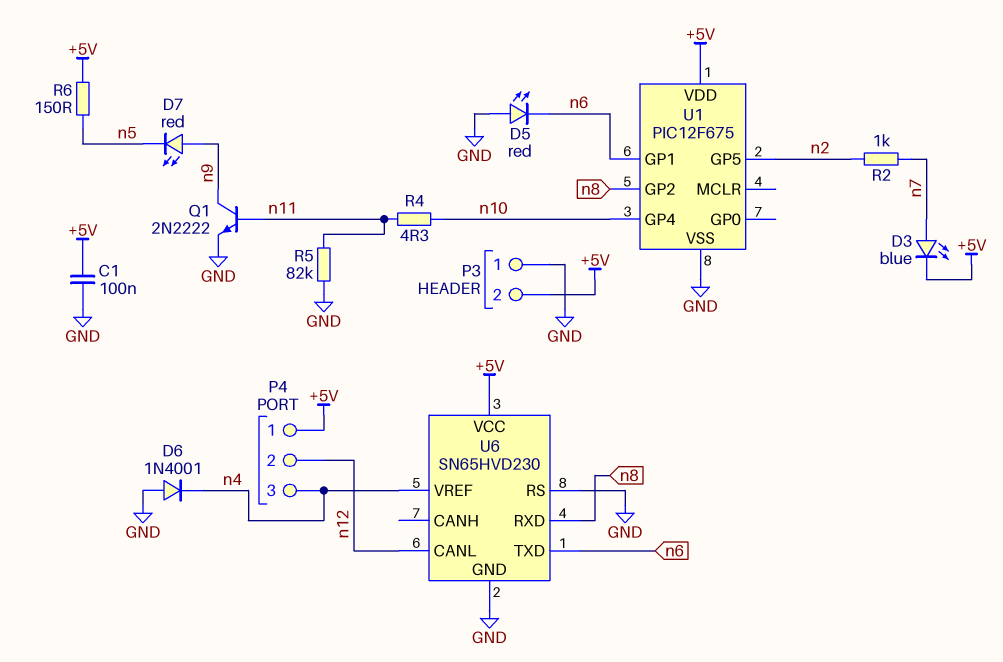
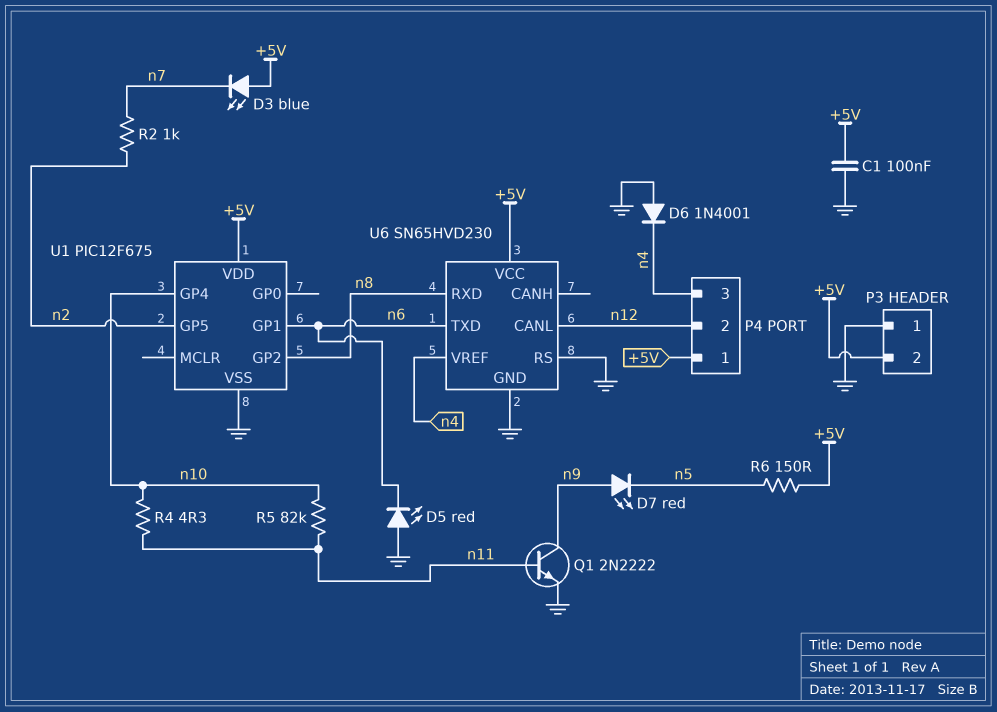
D3: LED blue (A n7, K +5V) -> LED blue (A +5V, K n7)
R5: 82k (GND, n11) -> 82k (n10, n11)

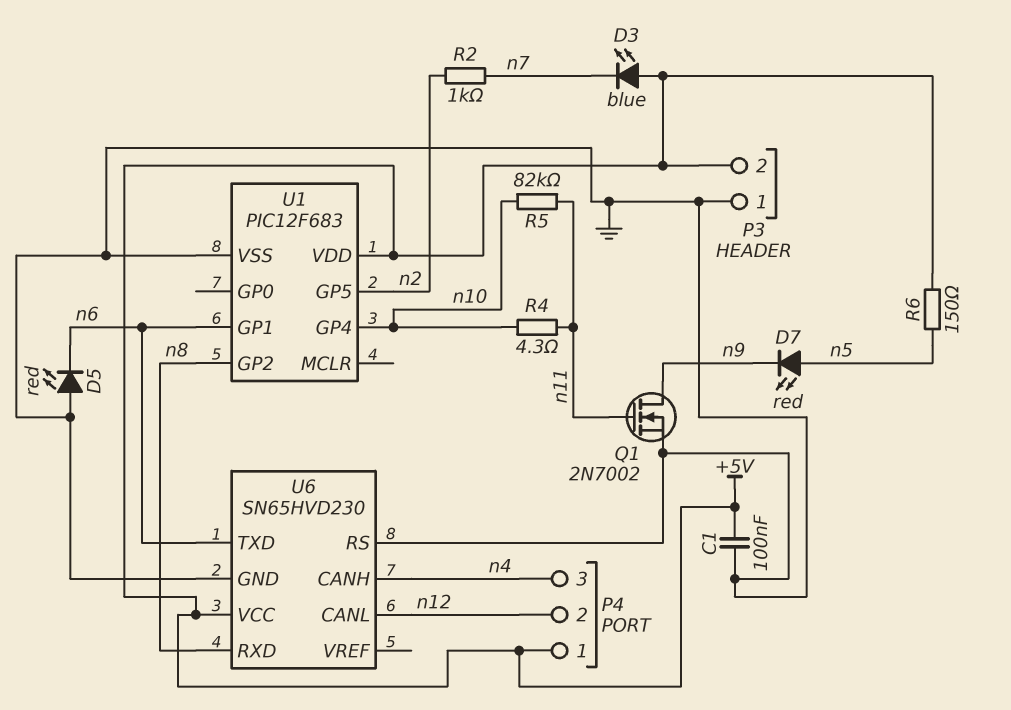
D6: diode 1N4001 (A GND, K n4) -> none
D7: LED red (A n9, K n5) -> LED red (A n5, K n9)
Q1: NPN 2N2222 (B n11, C n9, E GND) -> NMOS 2N7002 (G n11, D n9, S GND)
U1: PIC12F675 -> PIC12F683
U6 pin CANH: none -> n4
U6 pin VREF: n4 -> none

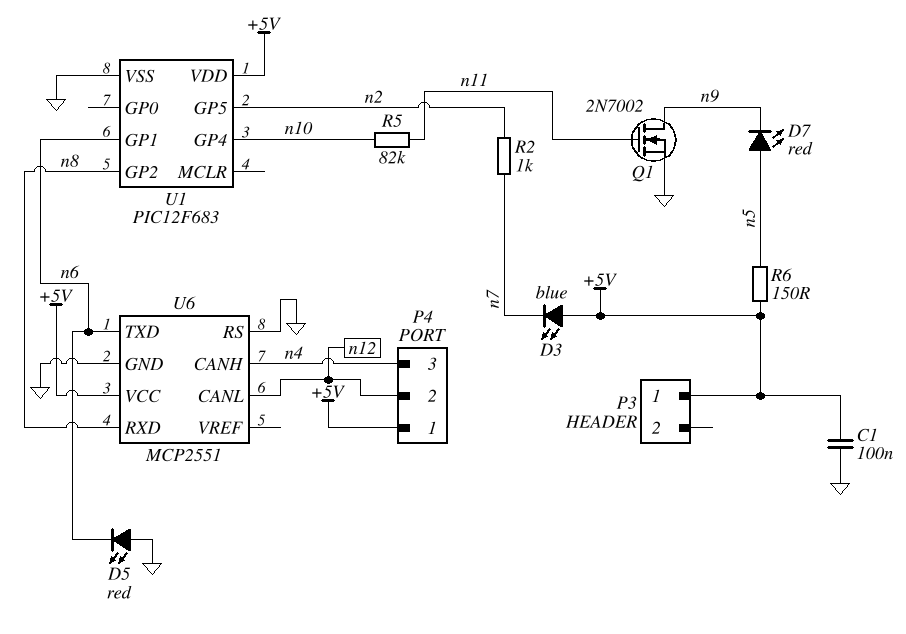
P3 pin 1: GND -> +5V
P3 pin 2: +5V -> none
R4: 4.3 (n10, n11) -> none
U6: SN65HVD230 -> MCP2551

